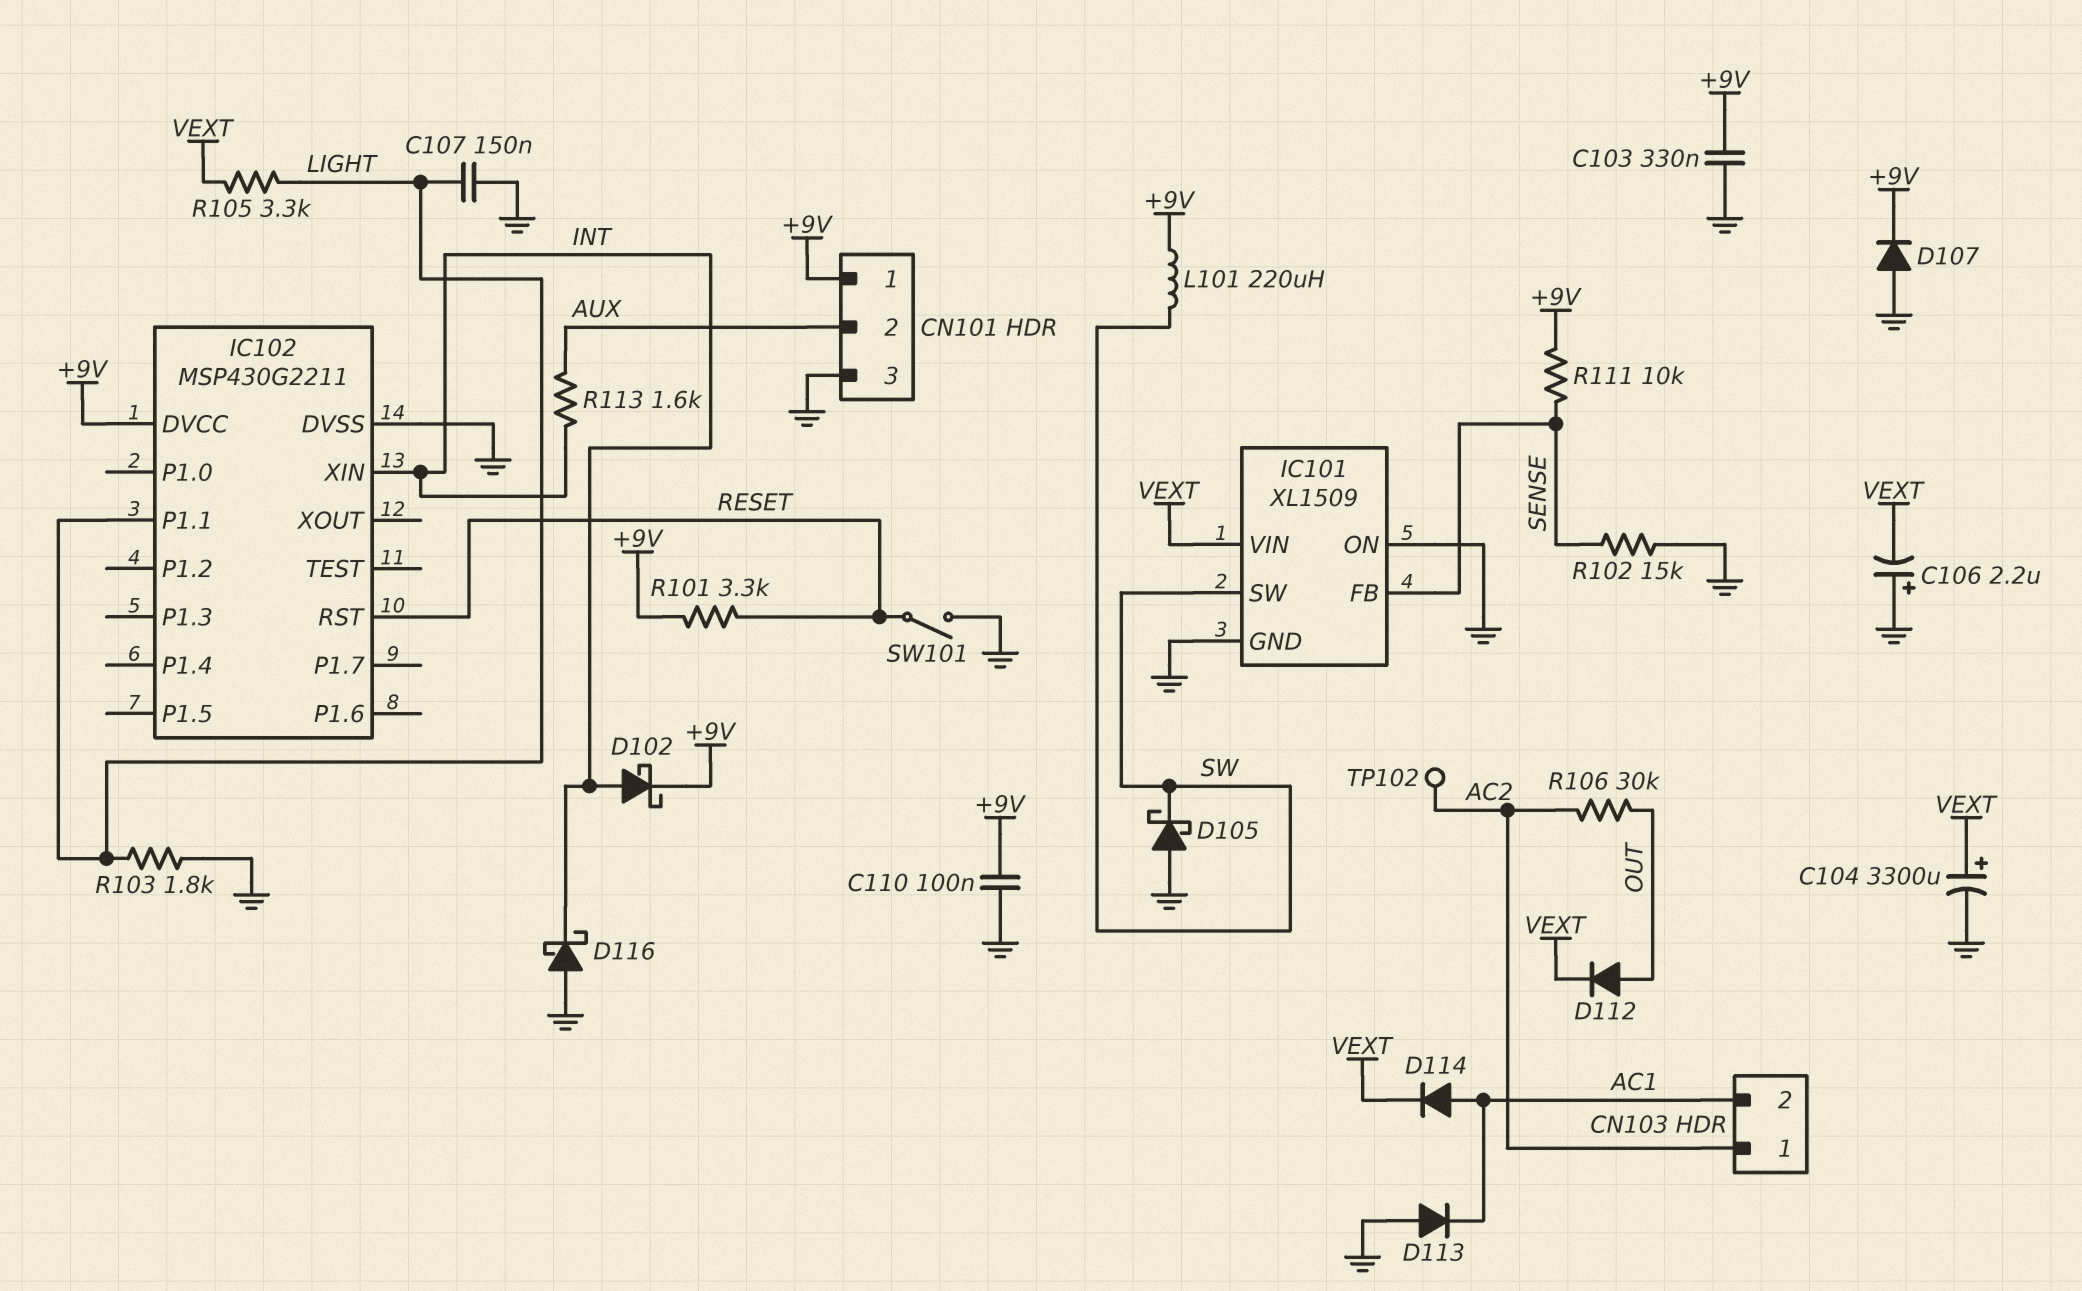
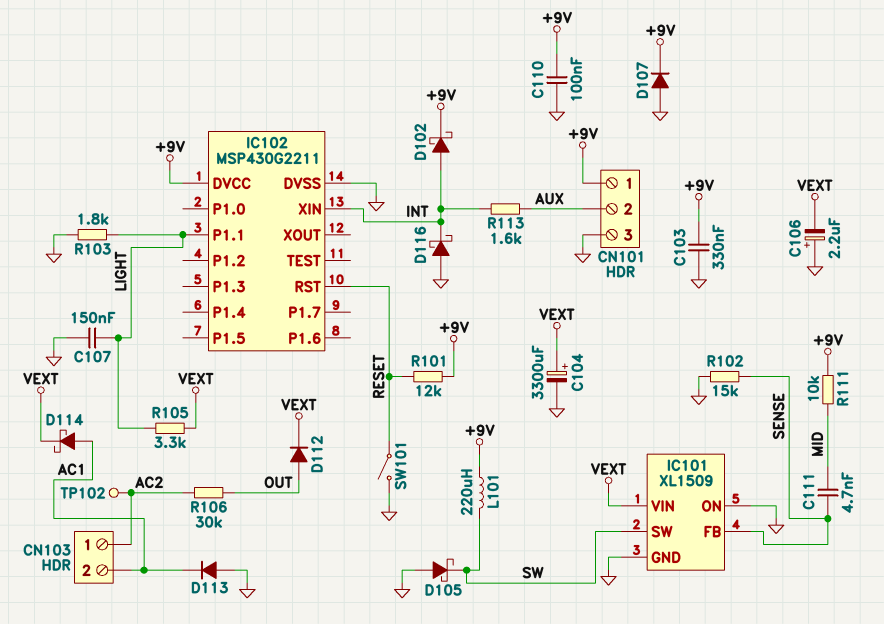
C111: none -> 4.7nF (MID, SENSE)
D114: diode (A AC1, K VEXT) -> schottky (A AC1, K VEXT)
R101: 3.3k (+9V, RESET) -> 12k (+9V, RESET)
R111: 10k (+9V, SENSE) -> 10k (+9V, MID)

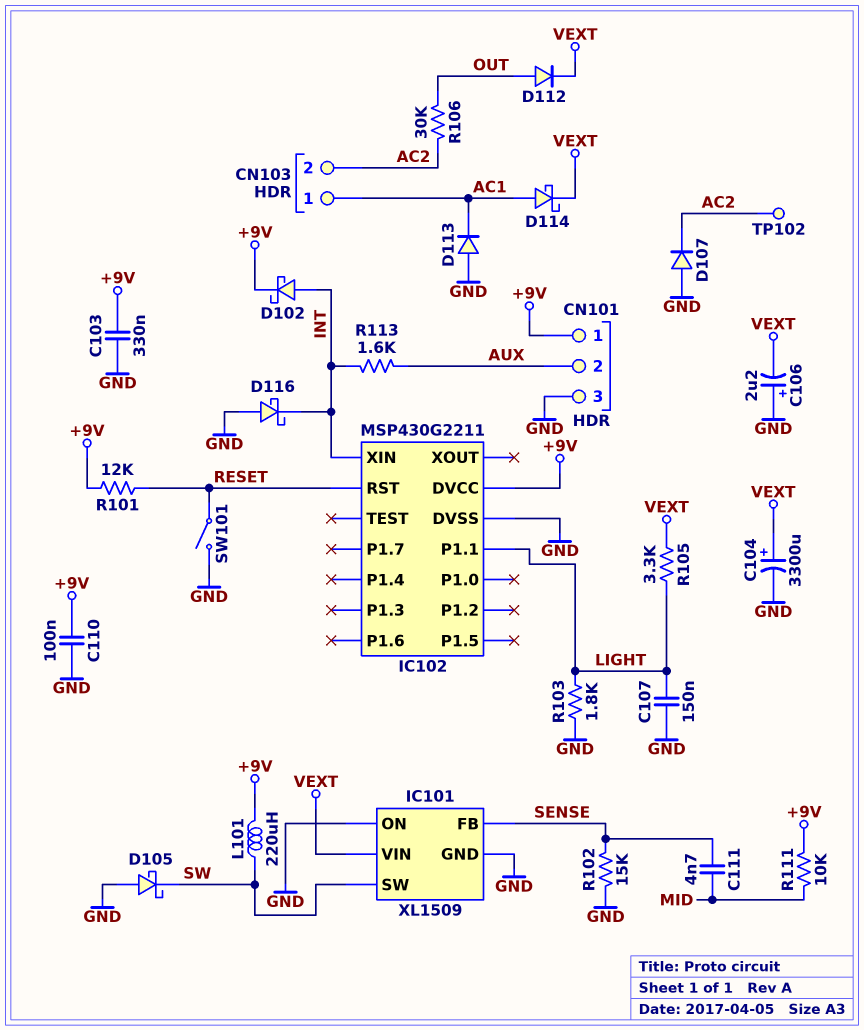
CN103 pin 1: AC2 -> AC1
CN103 pin 2: AC1 -> AC2
D107: diode (A GND, K +9V) -> diode (A GND, K AC2)

